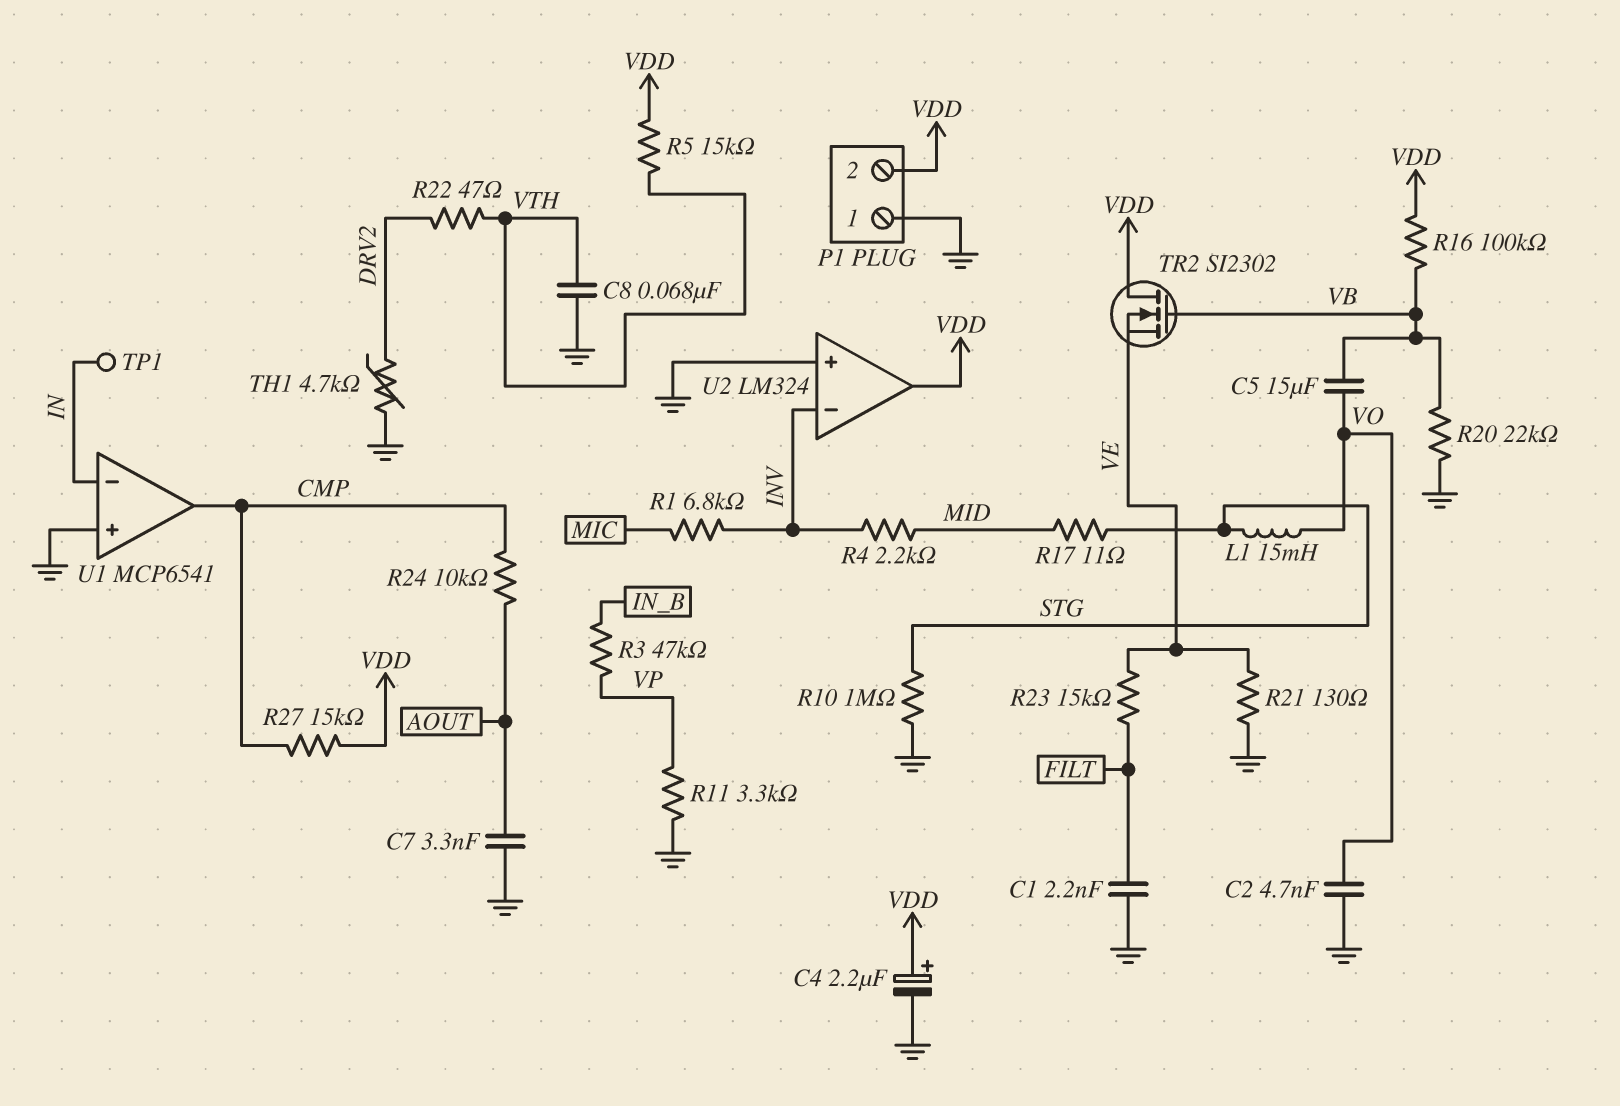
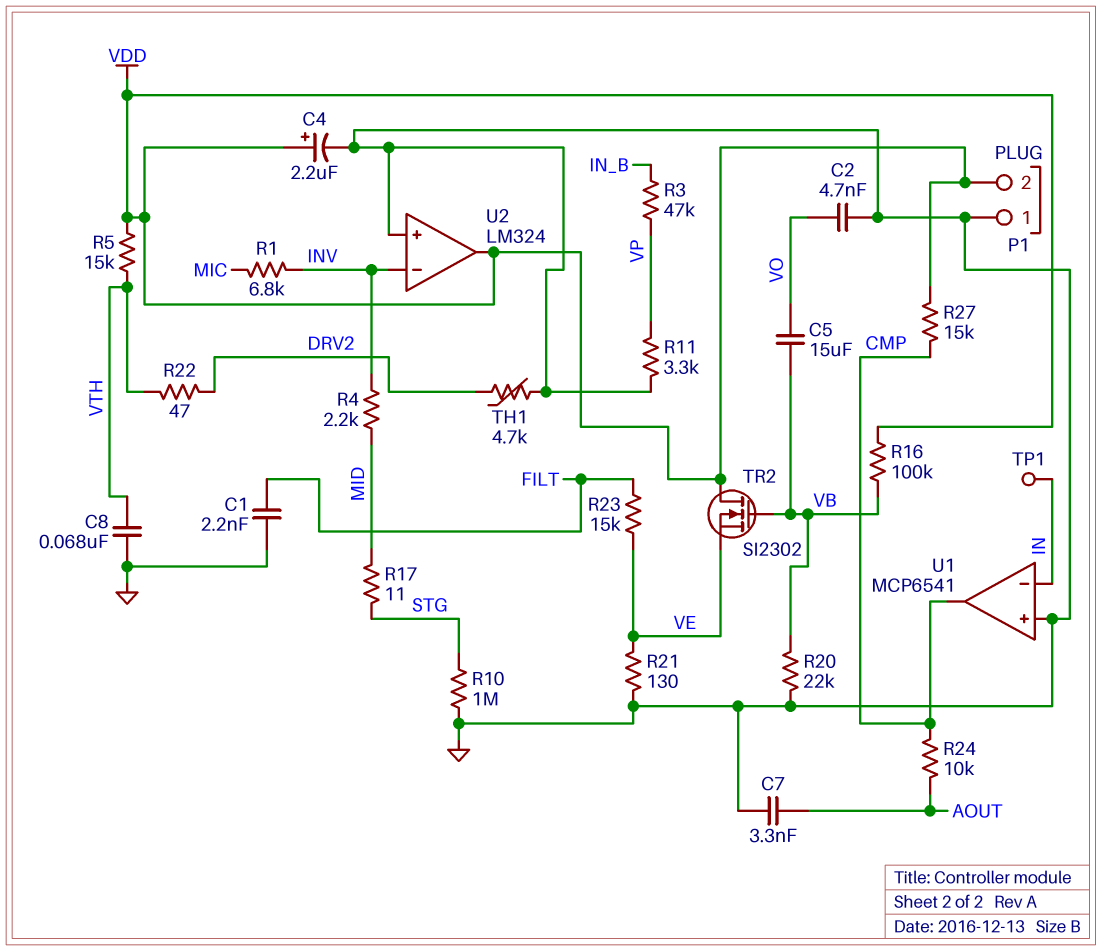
L1: 15mH (STG, VO) -> none

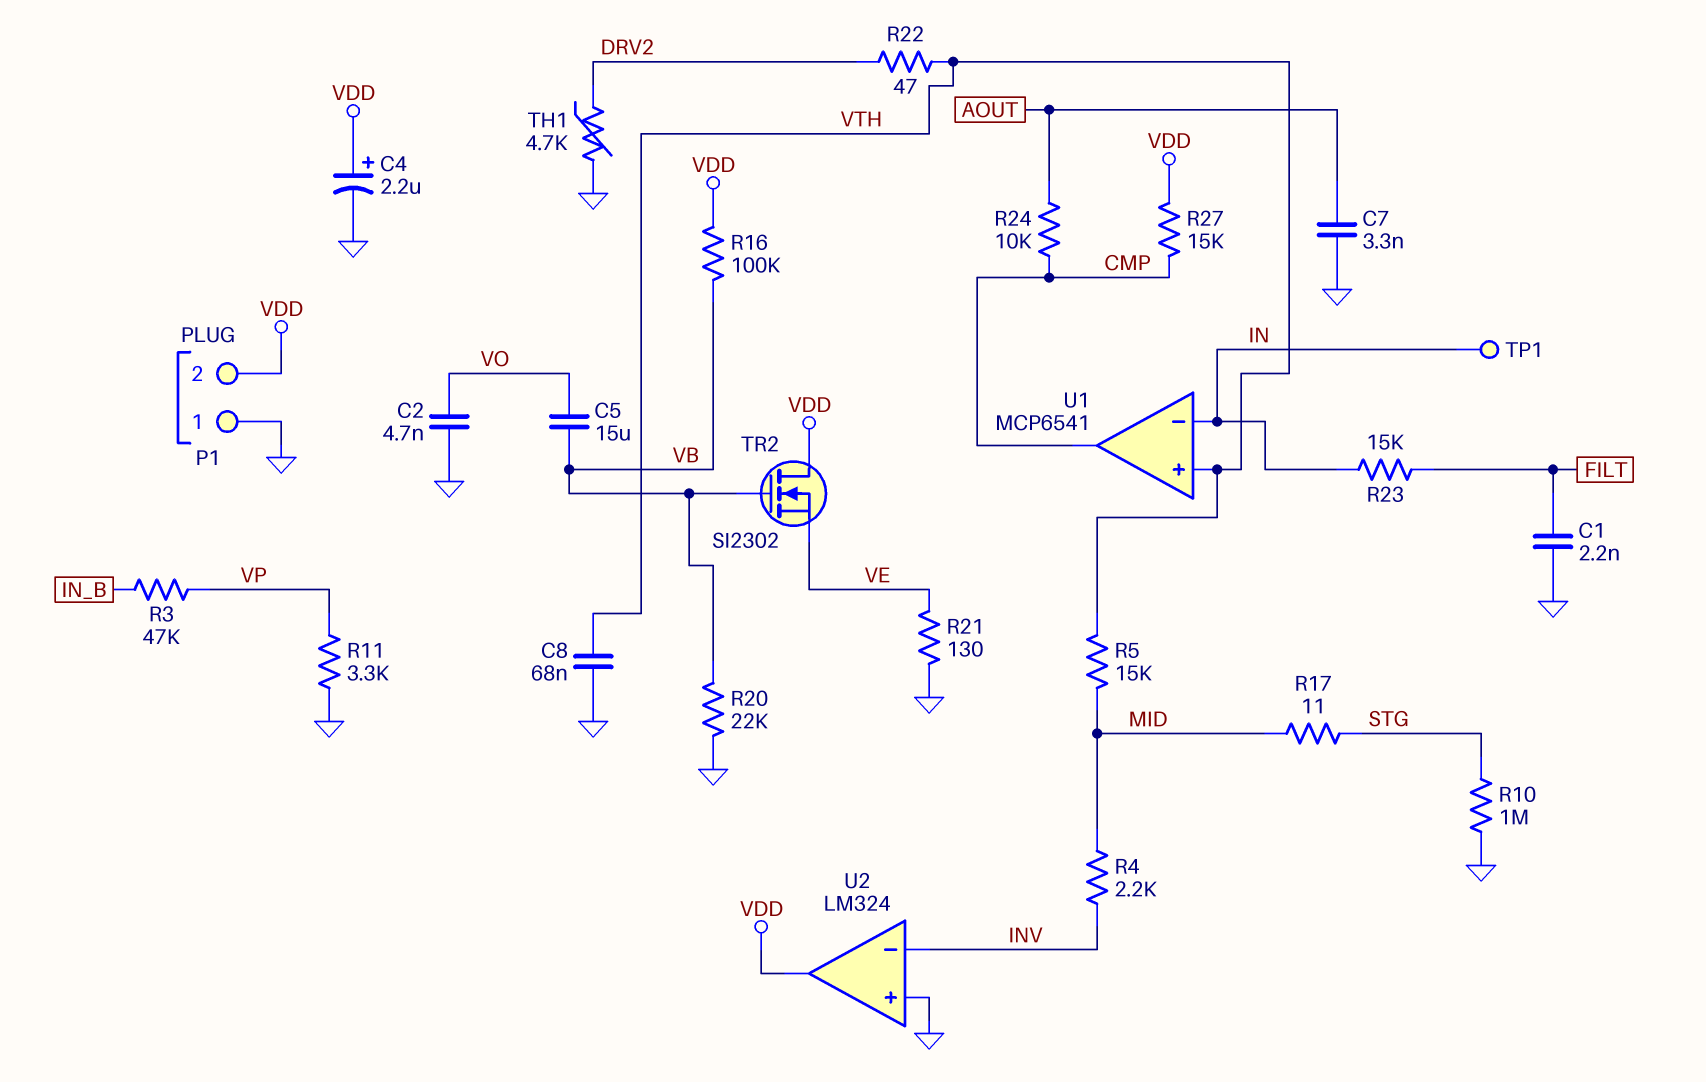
R1: 6.8k (INV, MIC) -> none
R5: 15k (VDD, VTH) -> 15k (MID, VTH)
R23: 15k (FILT, VE) -> 15k (FILT, IN)
U1 pin in+: GND -> VTH

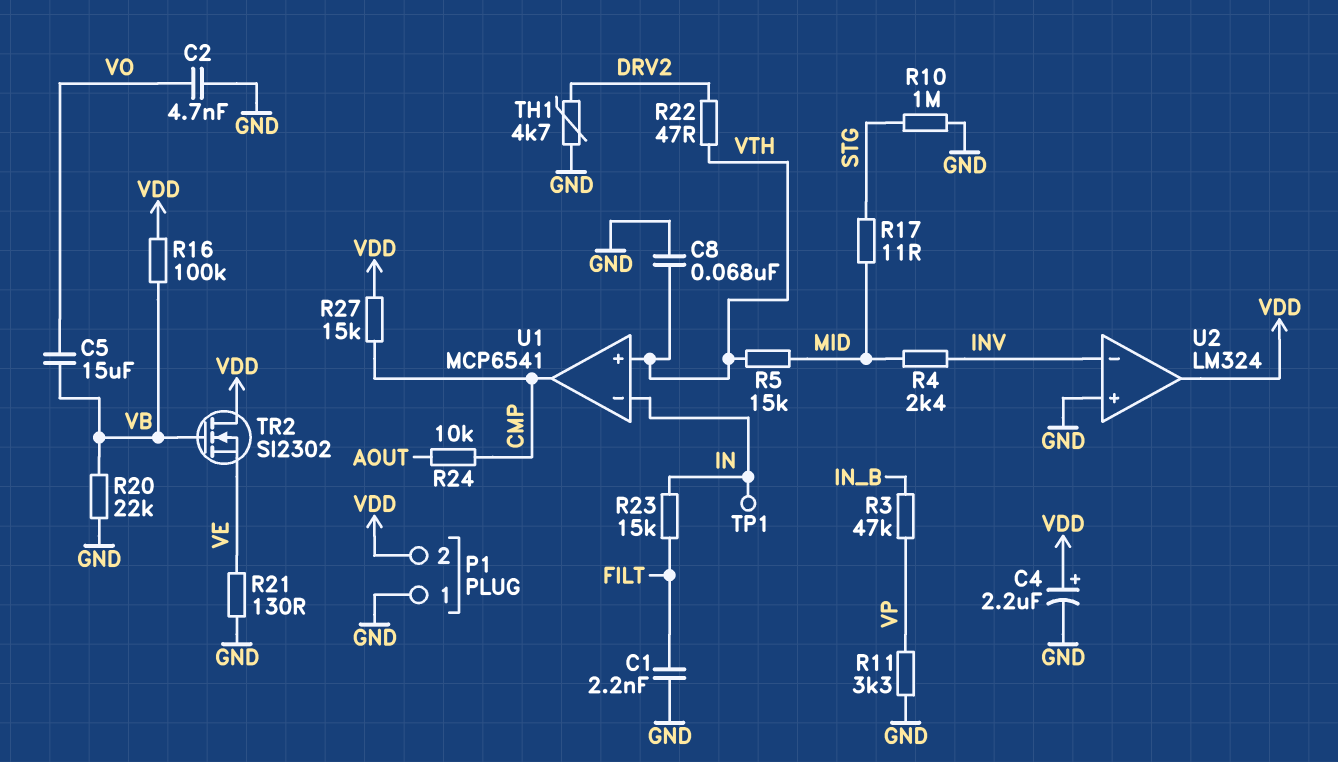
C7: 3.3nF (AOUT, GND) -> none
R4: 2.2k (INV, MID) -> 2.4k (INV, MID)

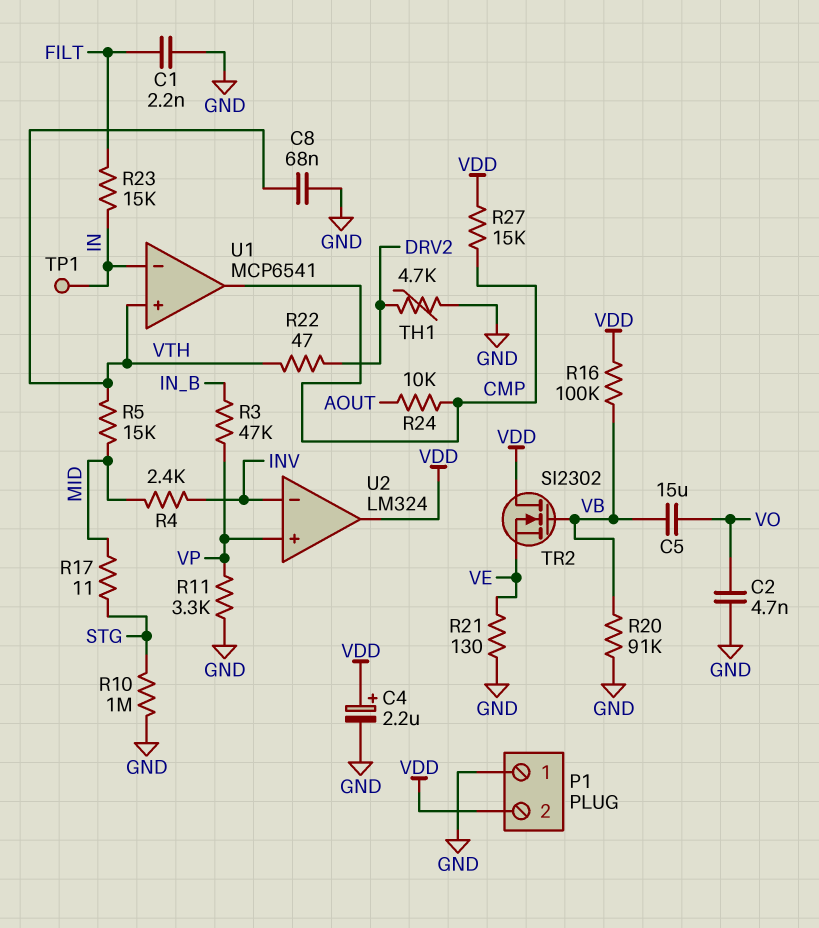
R20: 22k (GND, VB) -> 91k (GND, VB)
U2 pin in+: GND -> VP

